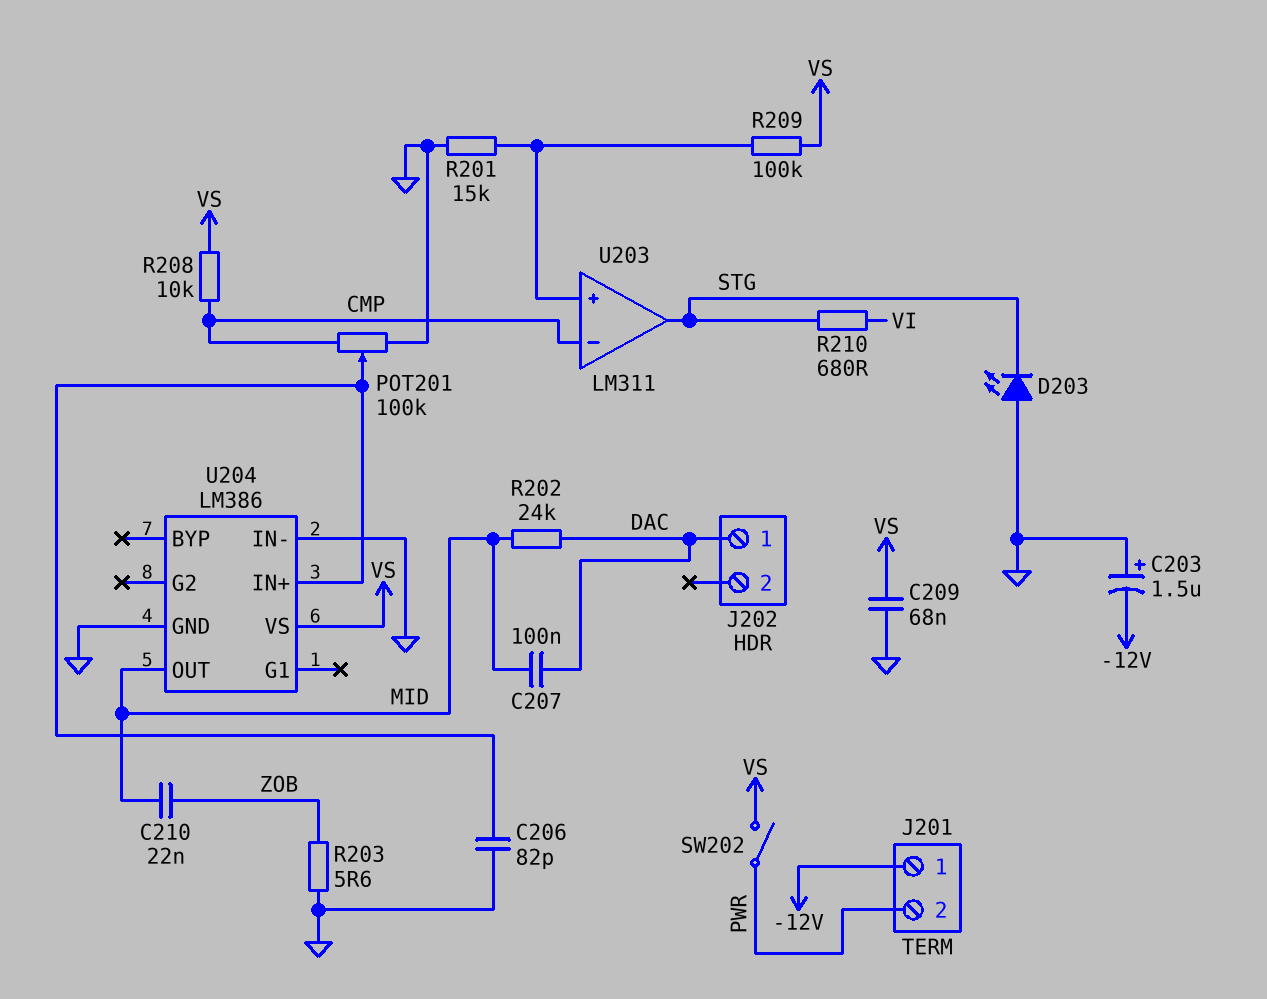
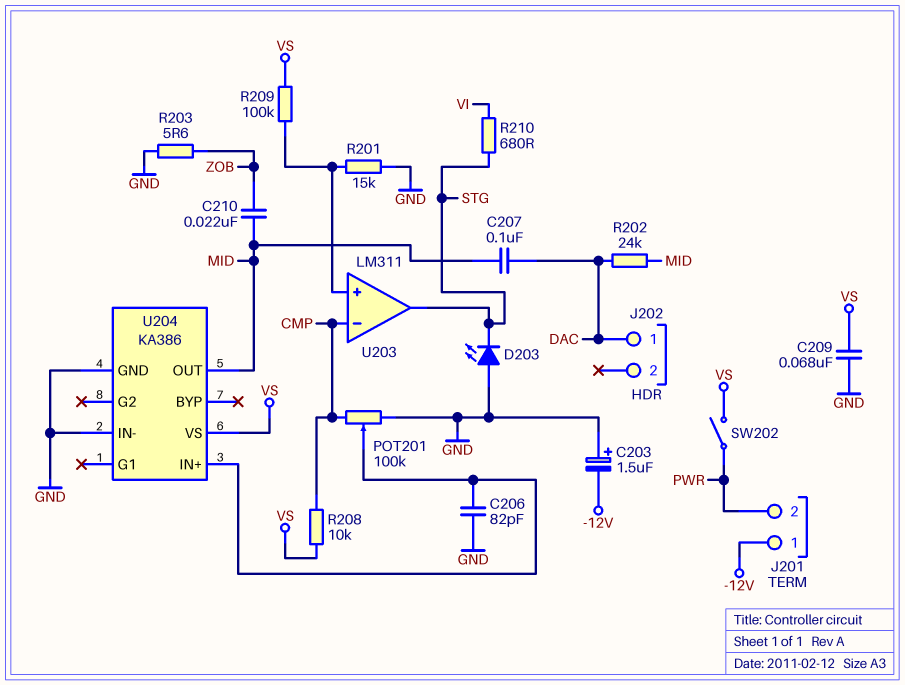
U204: LM386 -> KA386

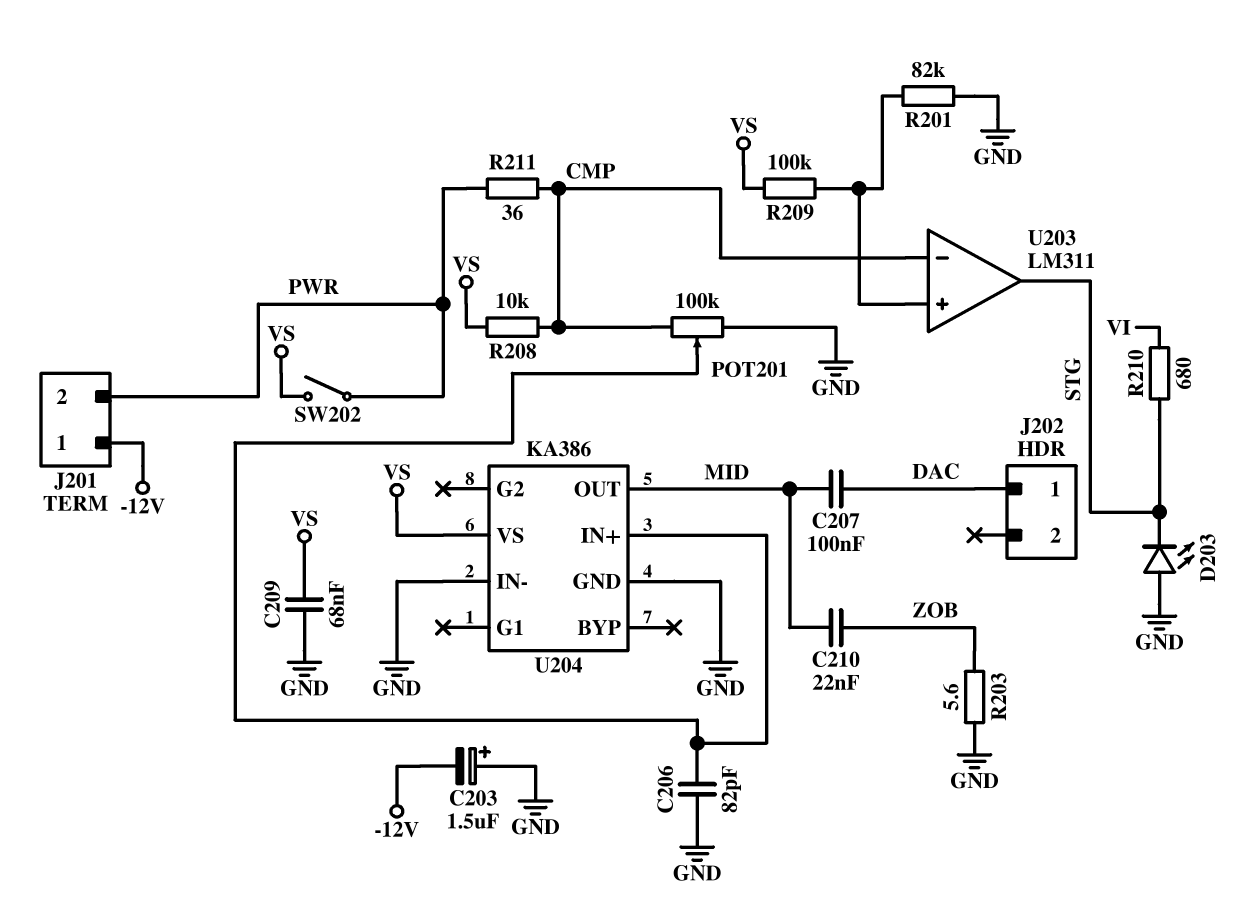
R201: 15k (GND, U203/in+) -> 82k (GND, U203/in+)
R202: 24k (DAC, MID) -> none
R211: none -> 36 (CMP, PWR)

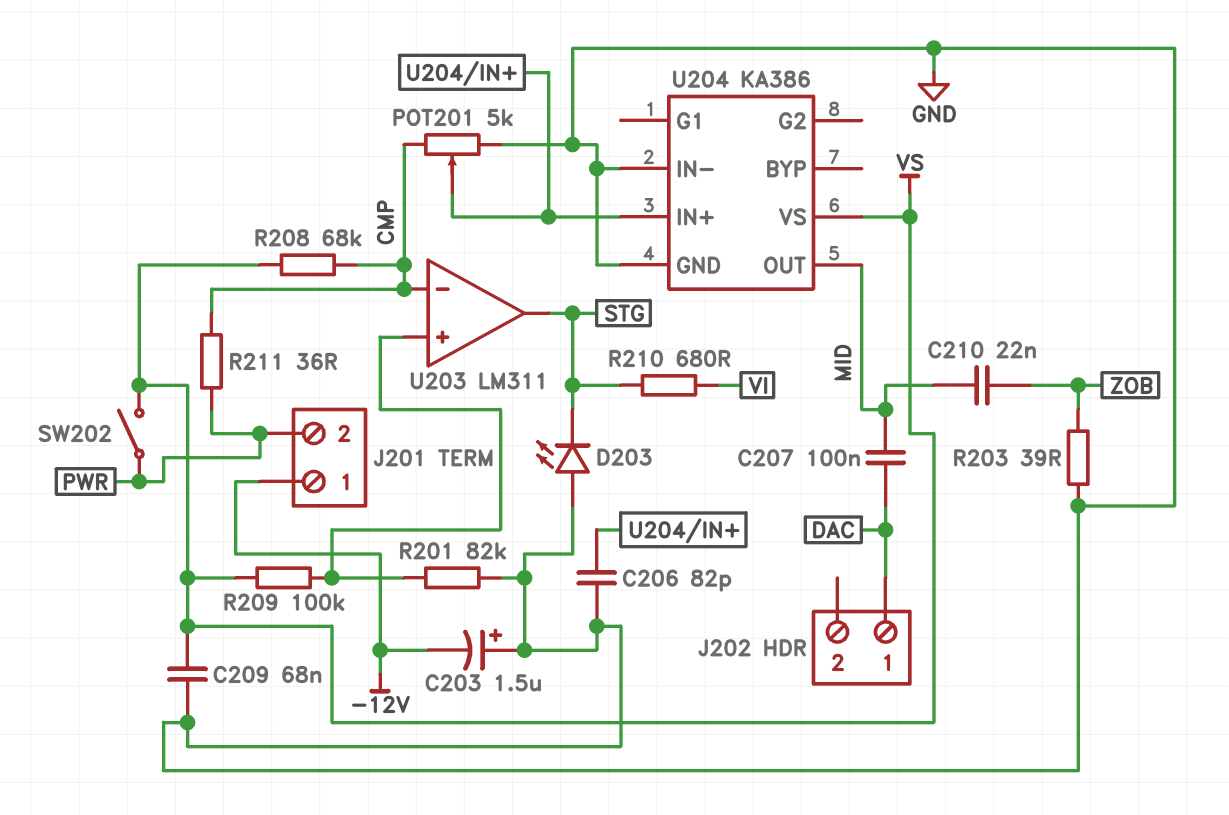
POT201: 100k (CMP, GND, wiper U204/IN+) -> 5k (CMP, GND, wiper U204/IN+)
R203: 5.6 (GND, ZOB) -> 39 (GND, ZOB)
R208: 10k (CMP, VS) -> 68k (CMP, VS)

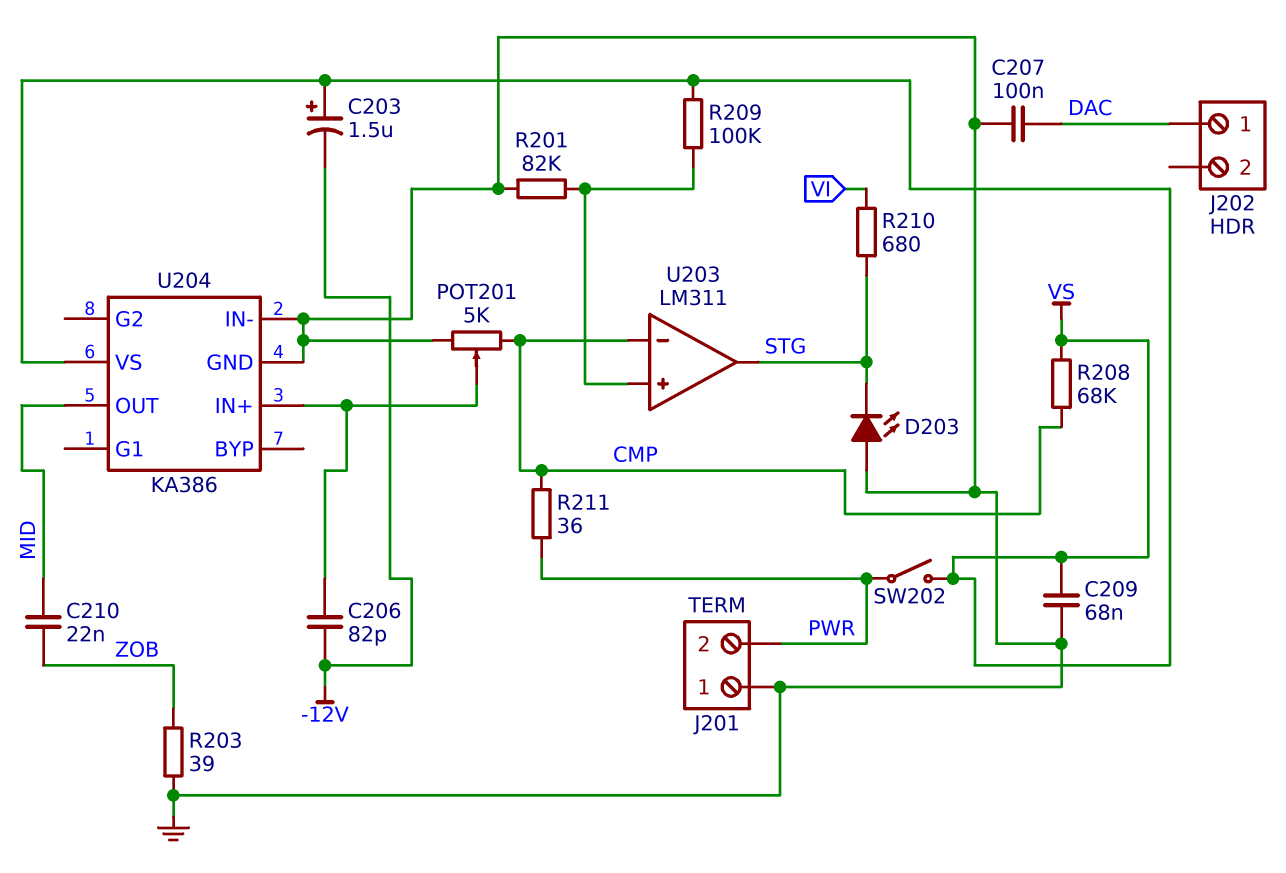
C203: 1.5uF (plus GND, minus -12V) -> 1.5uF (plus VS, minus -12V)
C206: 82pF (GND, U204/IN+) -> 82pF (-12V, U204/IN+)
C207: 100nF (DAC, MID) -> 100nF (DAC, GND)
J201 pin 1: -12V -> GND

